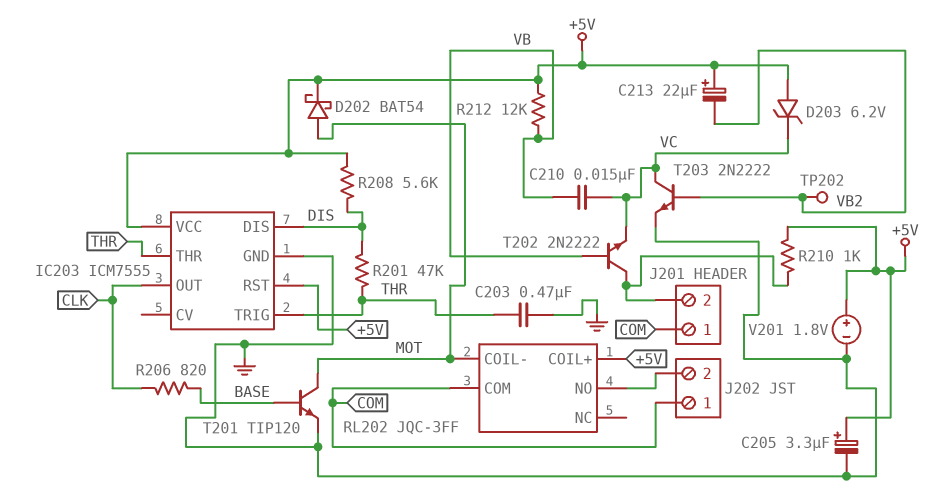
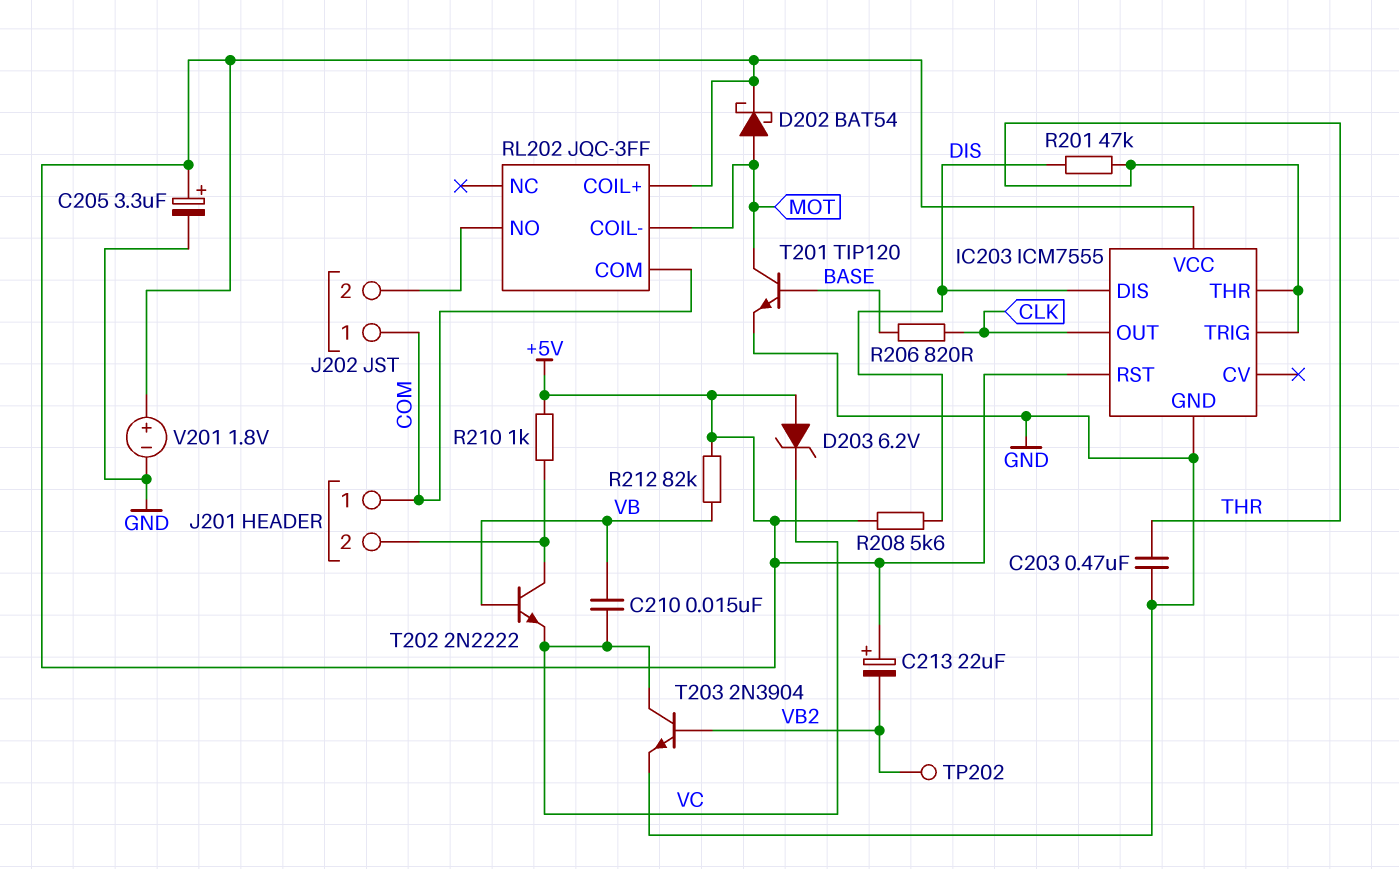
R212: 12k (+5V, VB) -> 82k (+5V, VB)
T203: NPN 2N2222 (B VB2, C VC, E GND) -> NPN 2N3904 (B VB2, C VC, E GND)

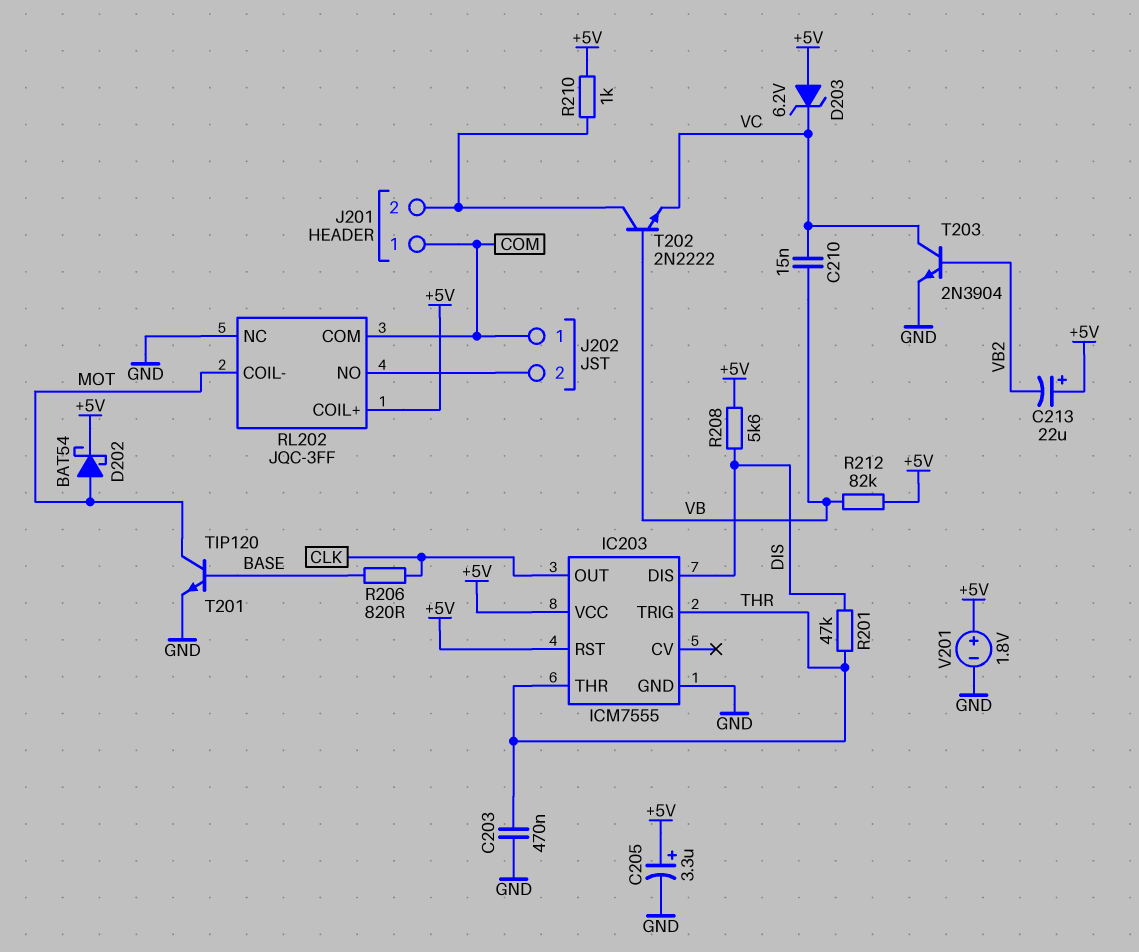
RL202 pin NC: none -> GND
TP202: test point (VB2) -> none

